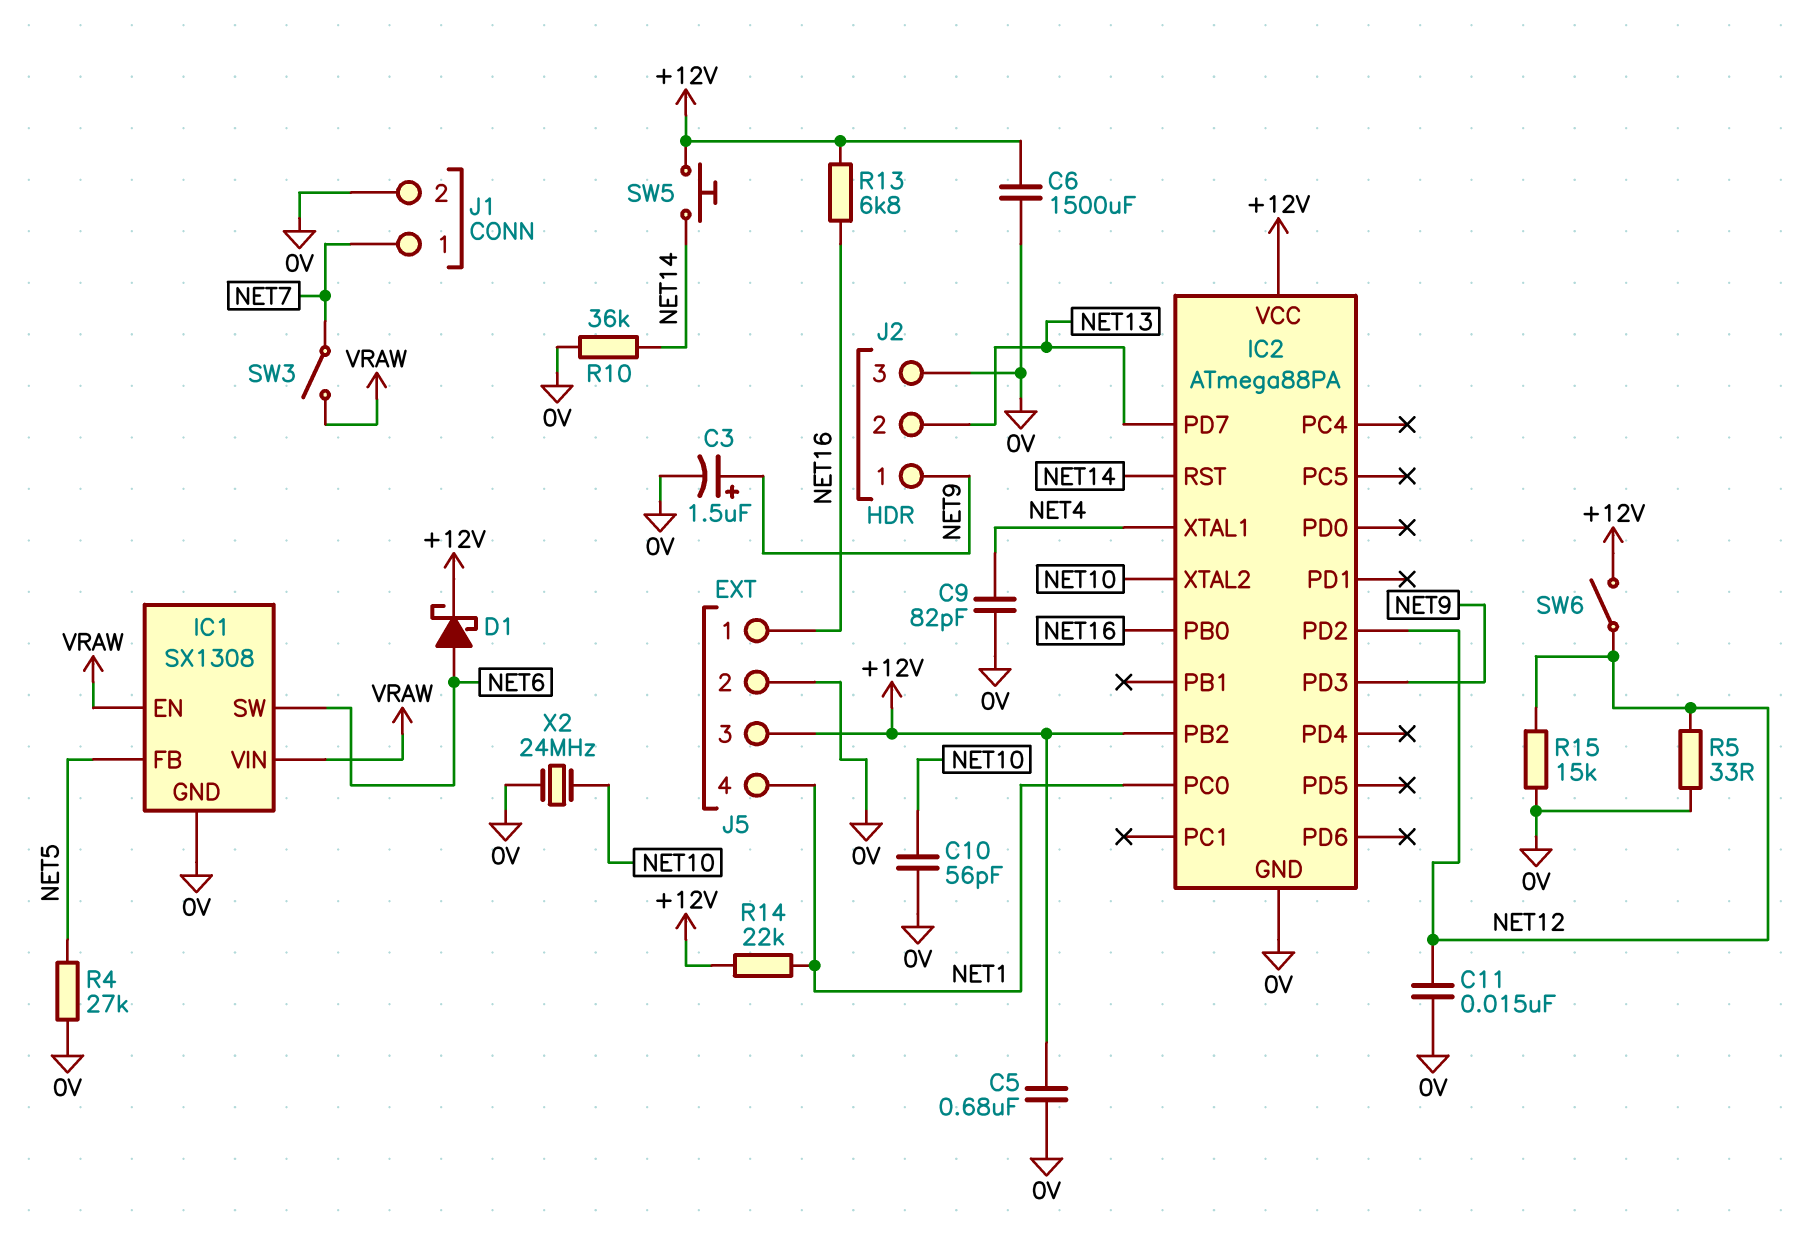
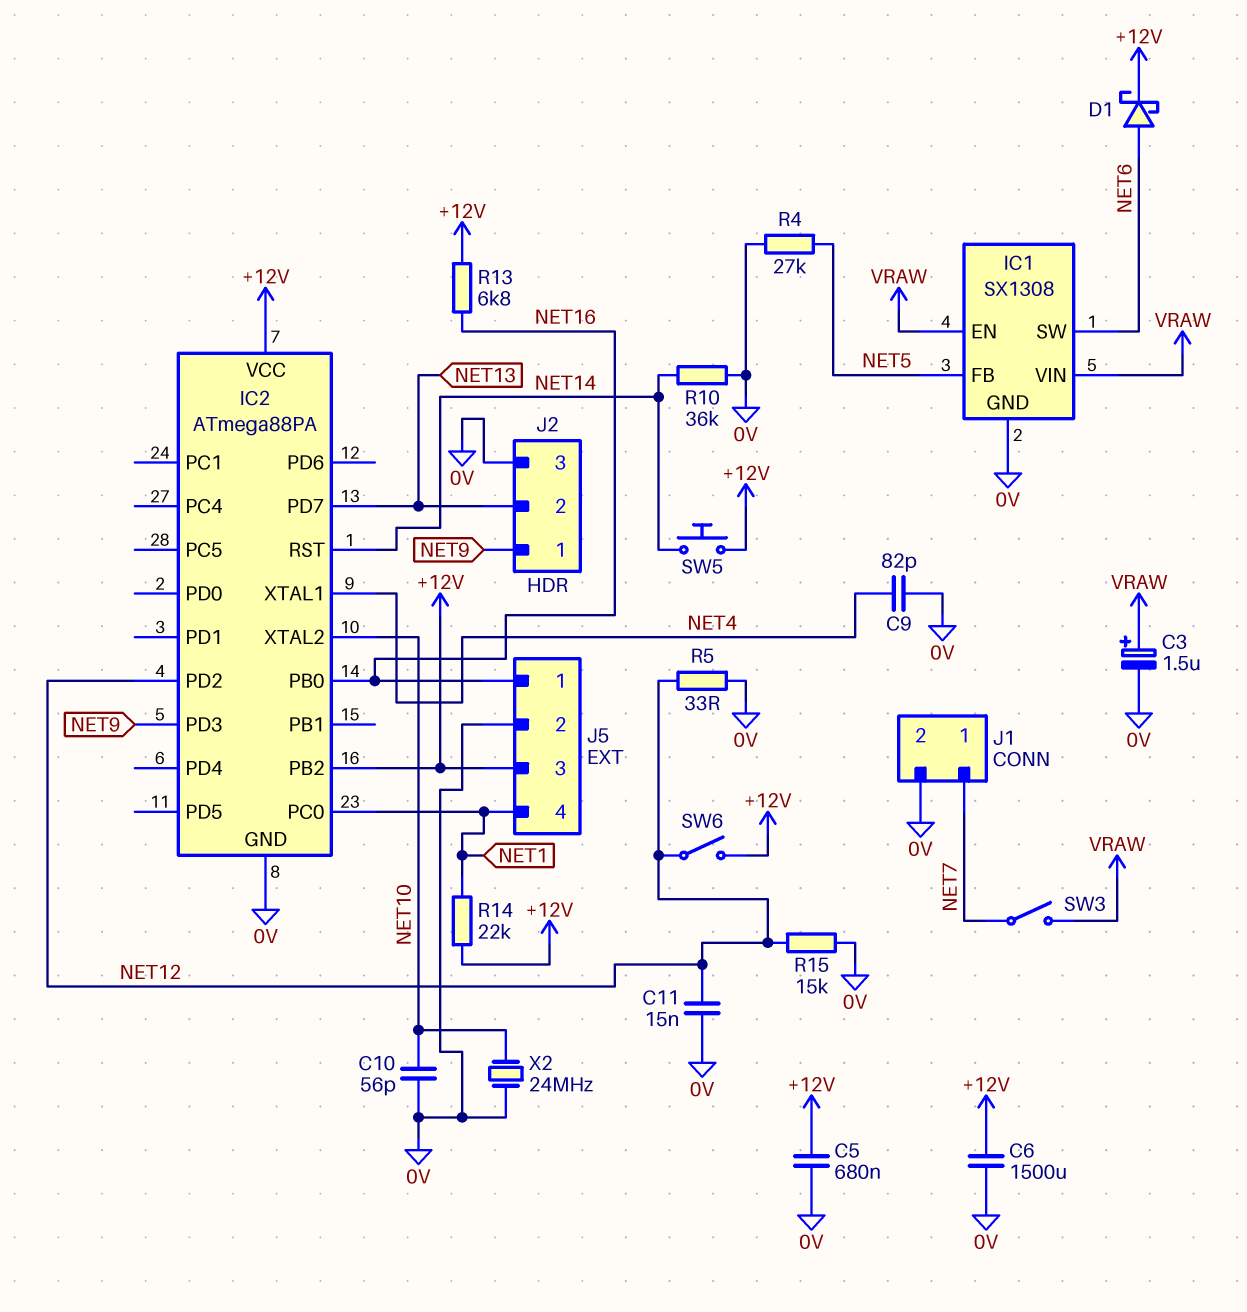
C3: 1.5uF (plus NET9, minus 0V) -> 1.5uF (plus VRAW, minus 0V)

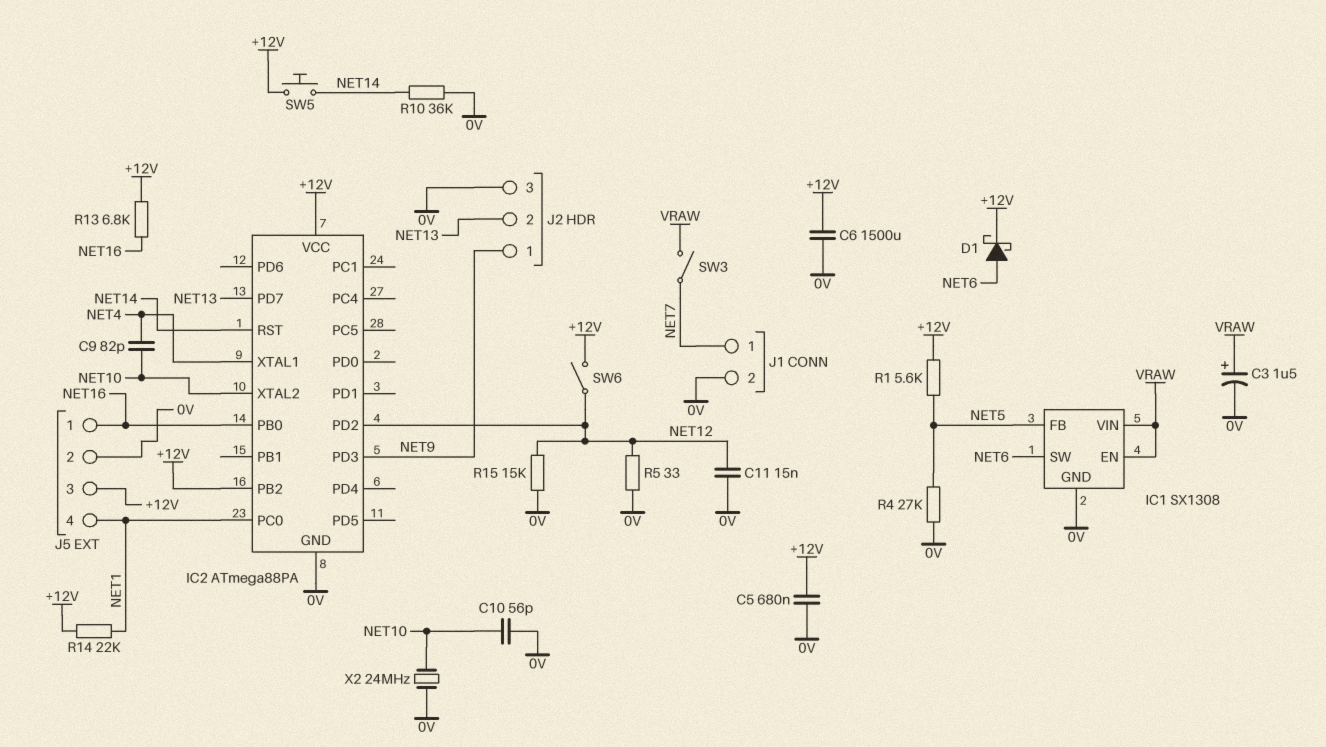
C9: 82pF (0V, NET4) -> 82pF (NET4, NET10)
R1: none -> 5.6k (+12V, NET5)

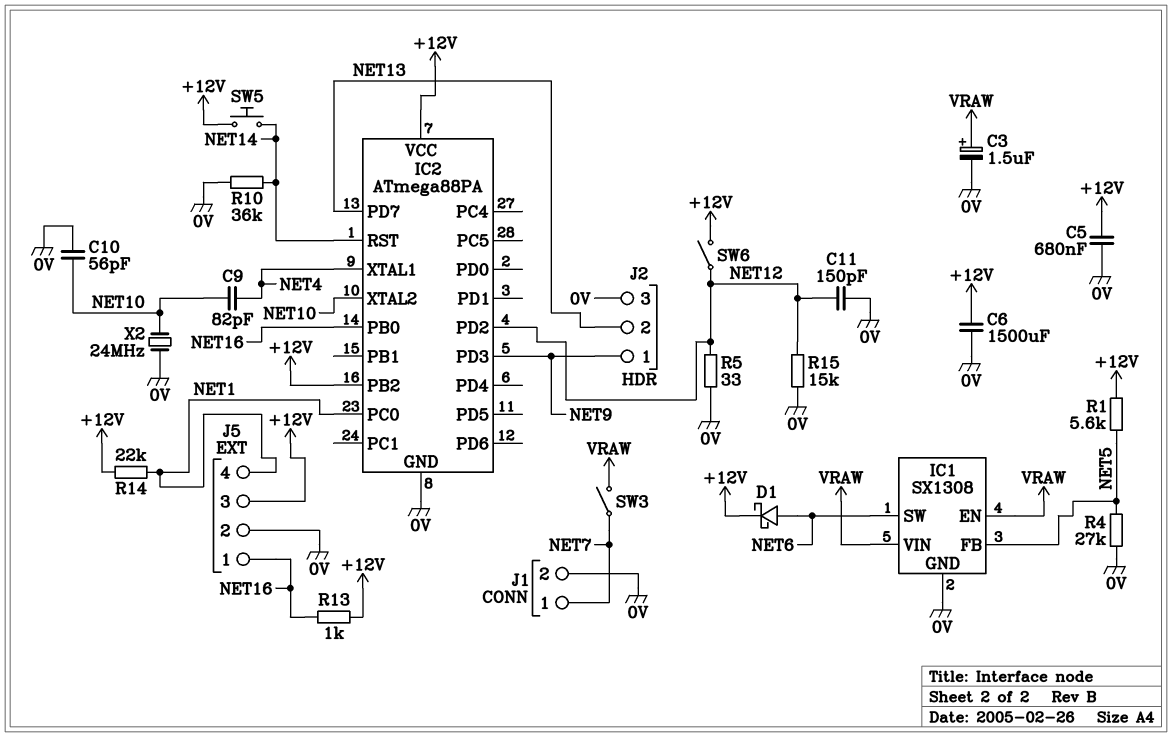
C11: 15nF (0V, NET12) -> 150pF (0V, NET12)
R13: 6.8k (+12V, NET16) -> 1k (+12V, NET16)

